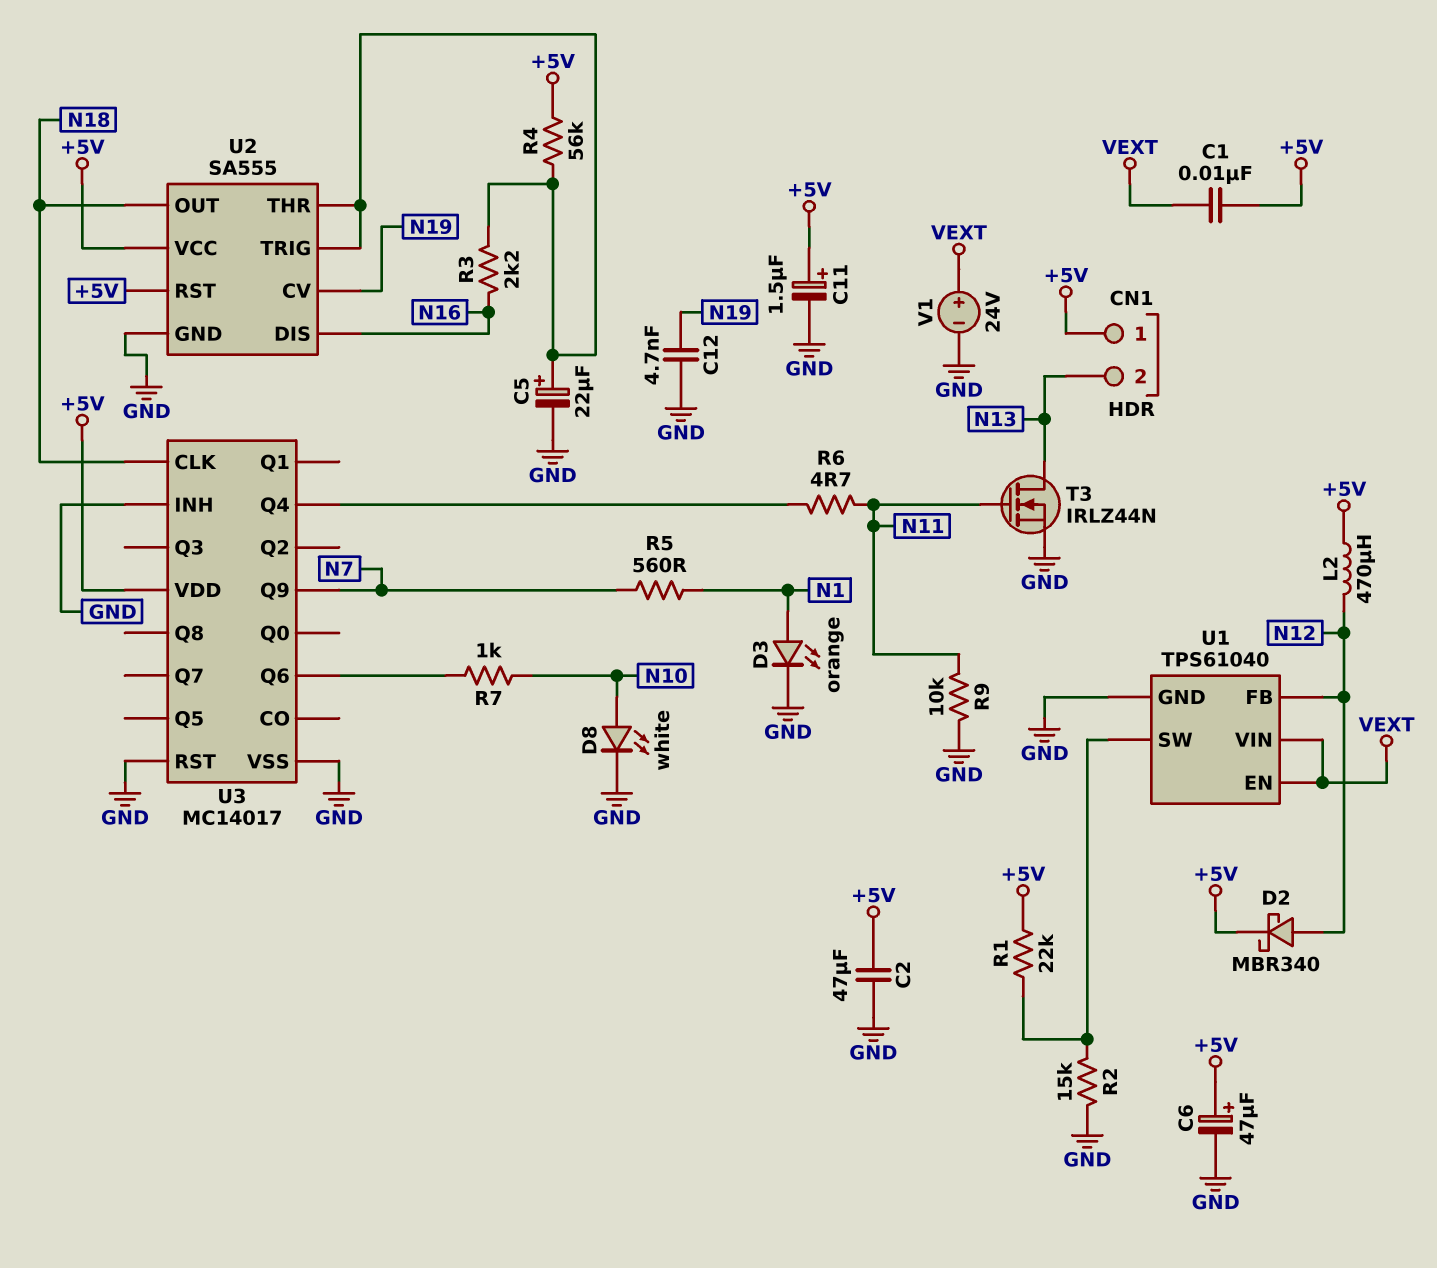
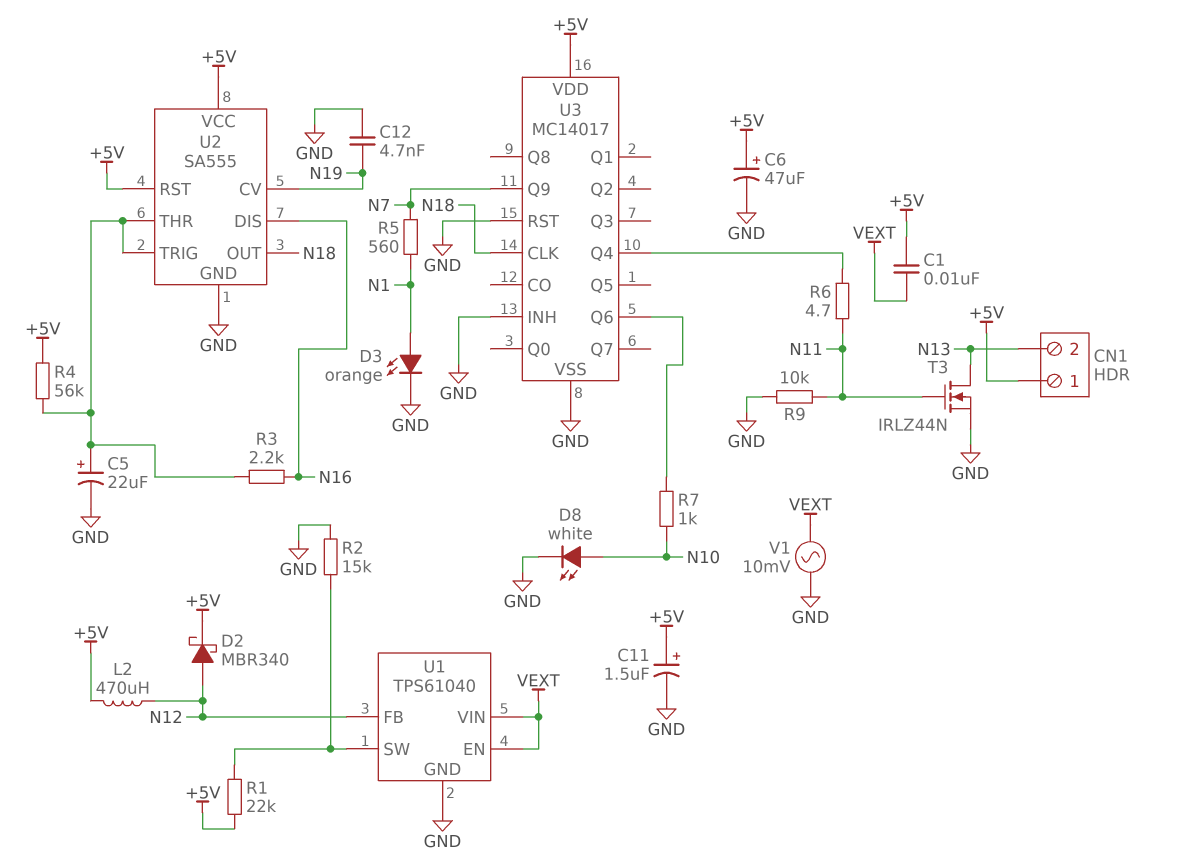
C2: 47uF (+5V, GND) -> none
V1: 24V (plus VEXT, minus GND) -> AC 10mV (GND, VEXT)

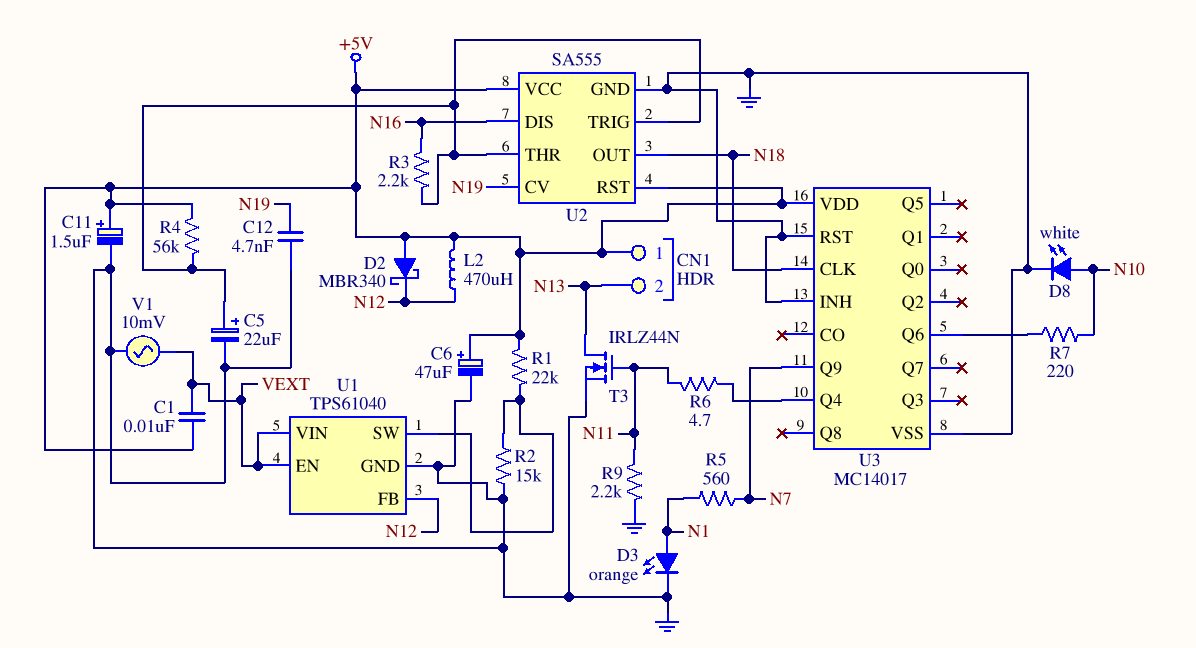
D2: schottky MBR340 (A N12, K +5V) -> schottky MBR340 (A +5V, K N12)
R7: 1k (N10, U3/Q6) -> 220 (N10, U3/Q6)
R9: 10k (GND, N11) -> 2.2k (GND, N11)

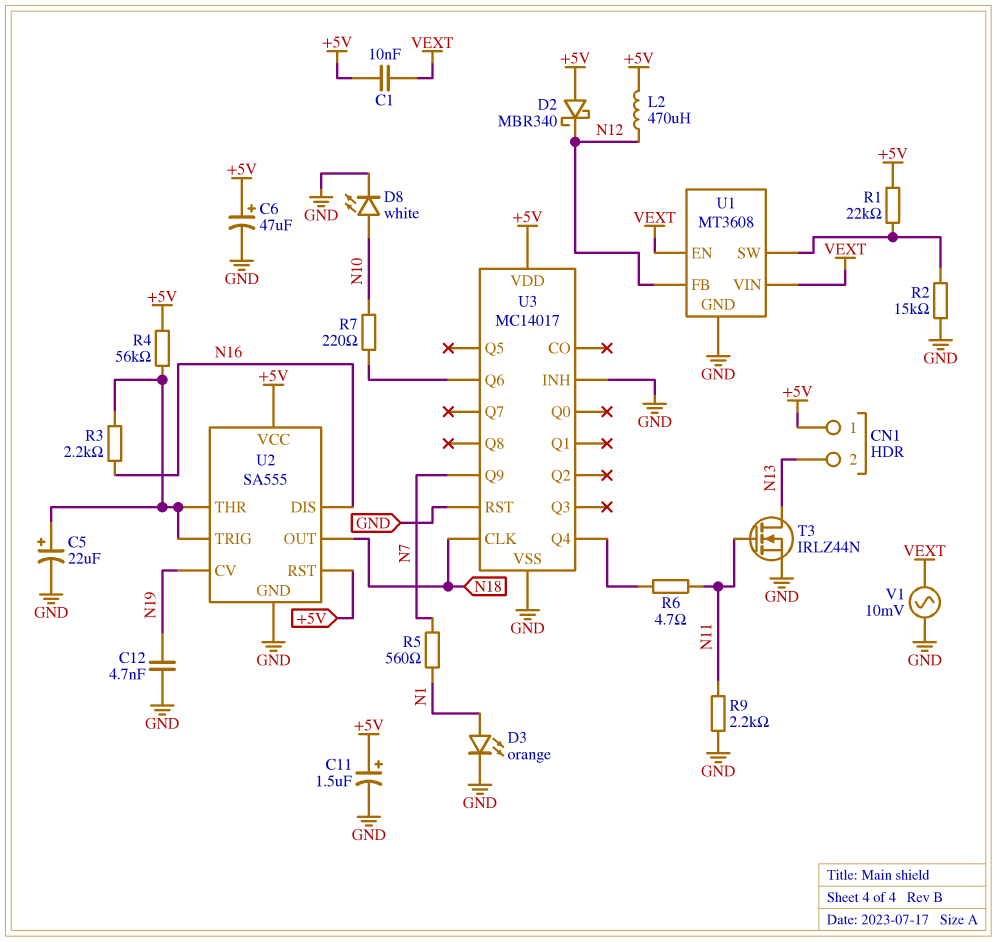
U1: TPS61040 -> MT3608

